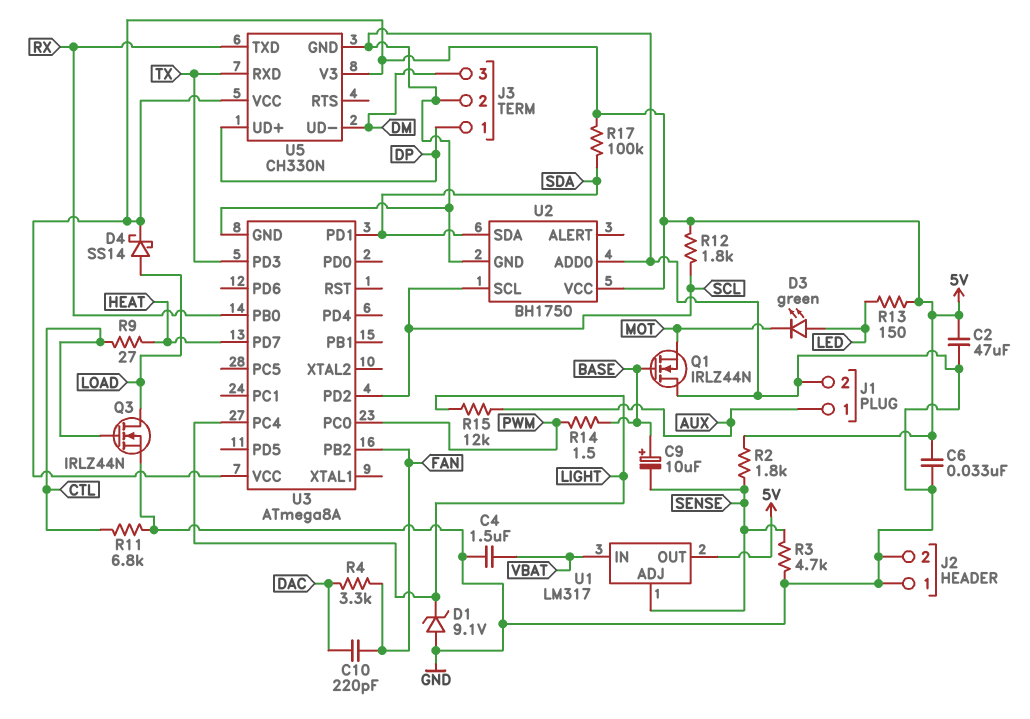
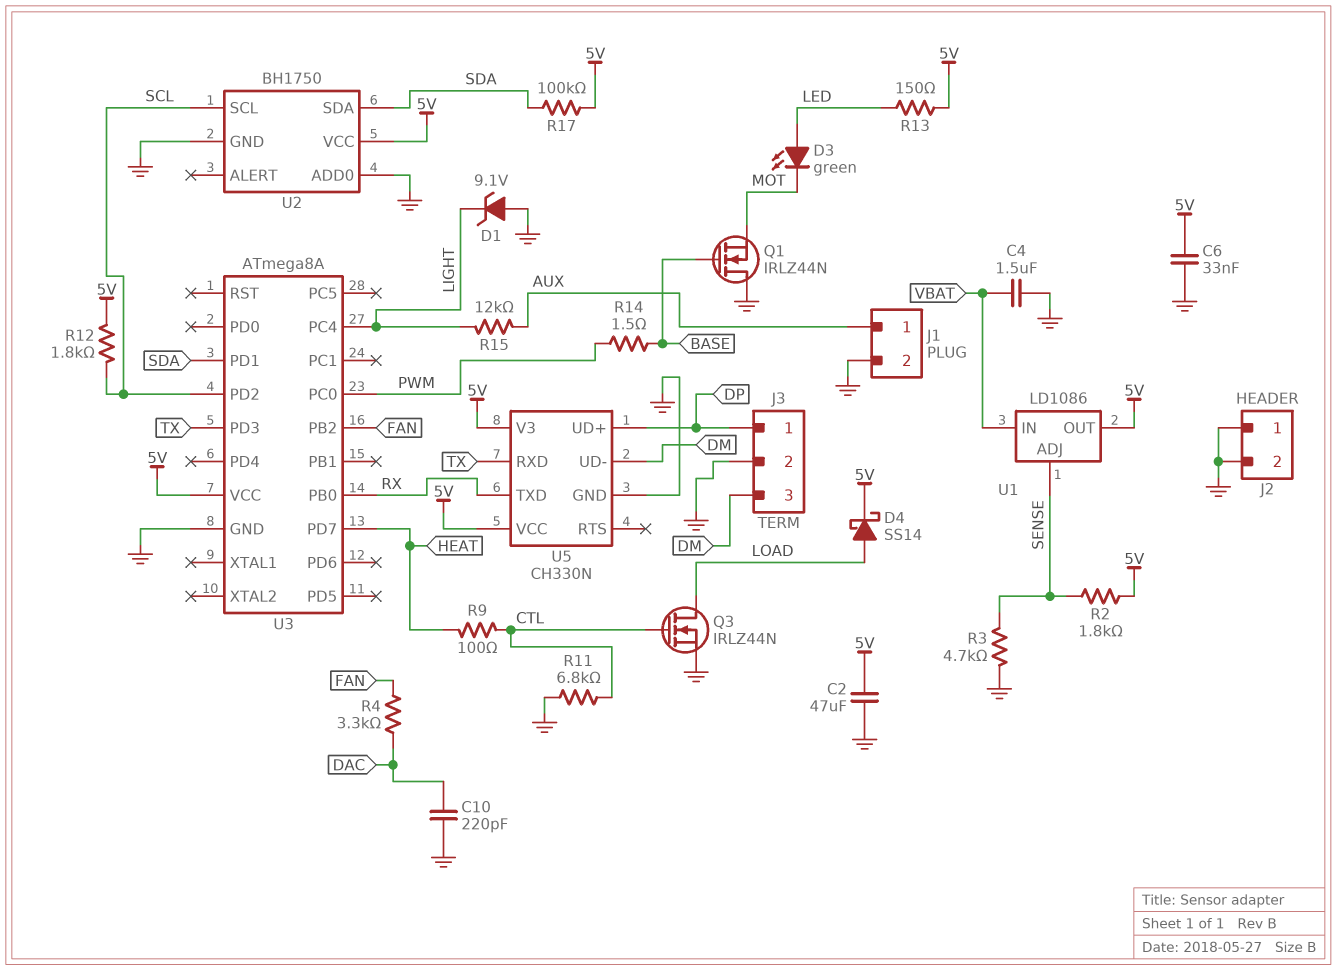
C9: 10uF (plus BASE, minus SENSE) -> none
C10: 220pF (DAC, FAN) -> 220pF (DAC, GND)
R9: 27 (CTL, HEAT) -> 100 (CTL, HEAT)
U1: LM317 -> LD1086

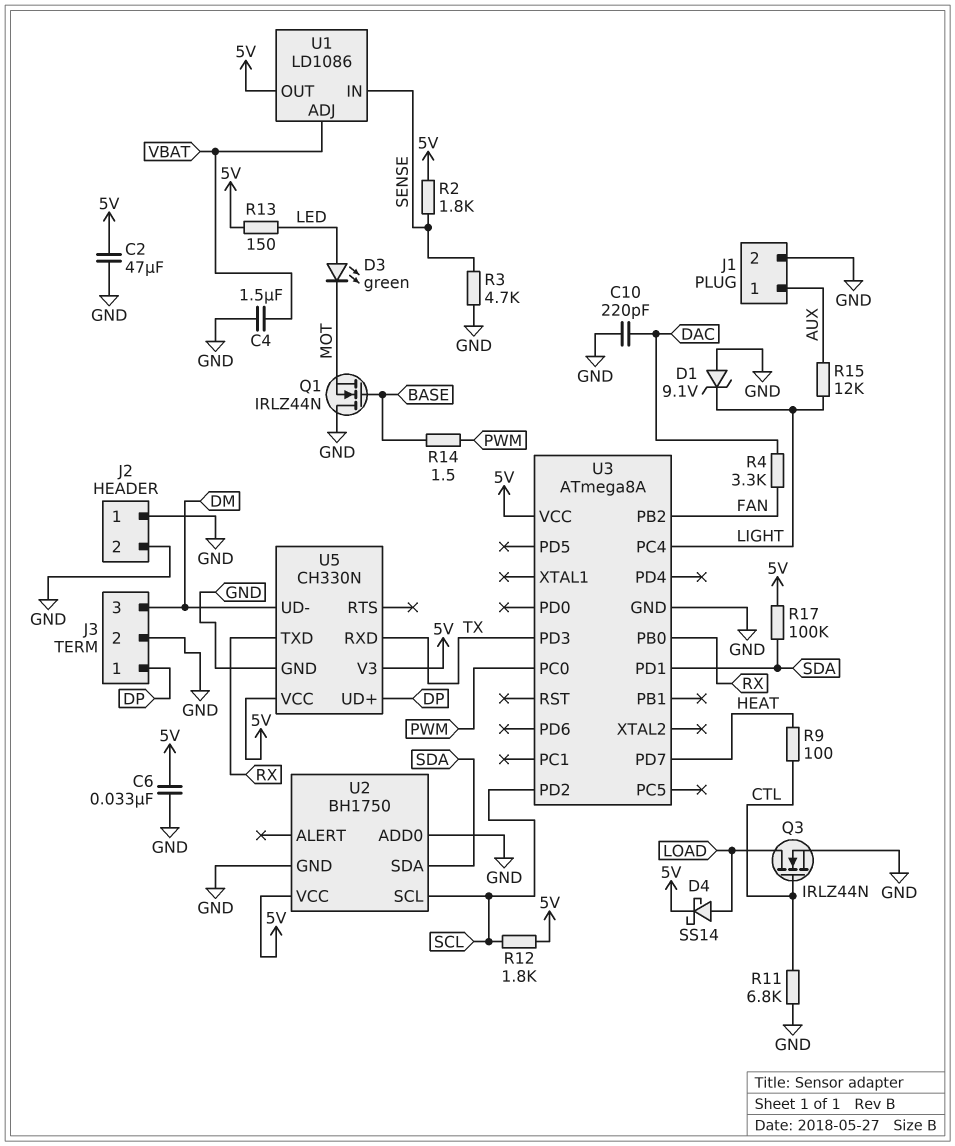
U1 pin ADJ: SENSE -> VBAT
U1 pin IN: VBAT -> SENSE

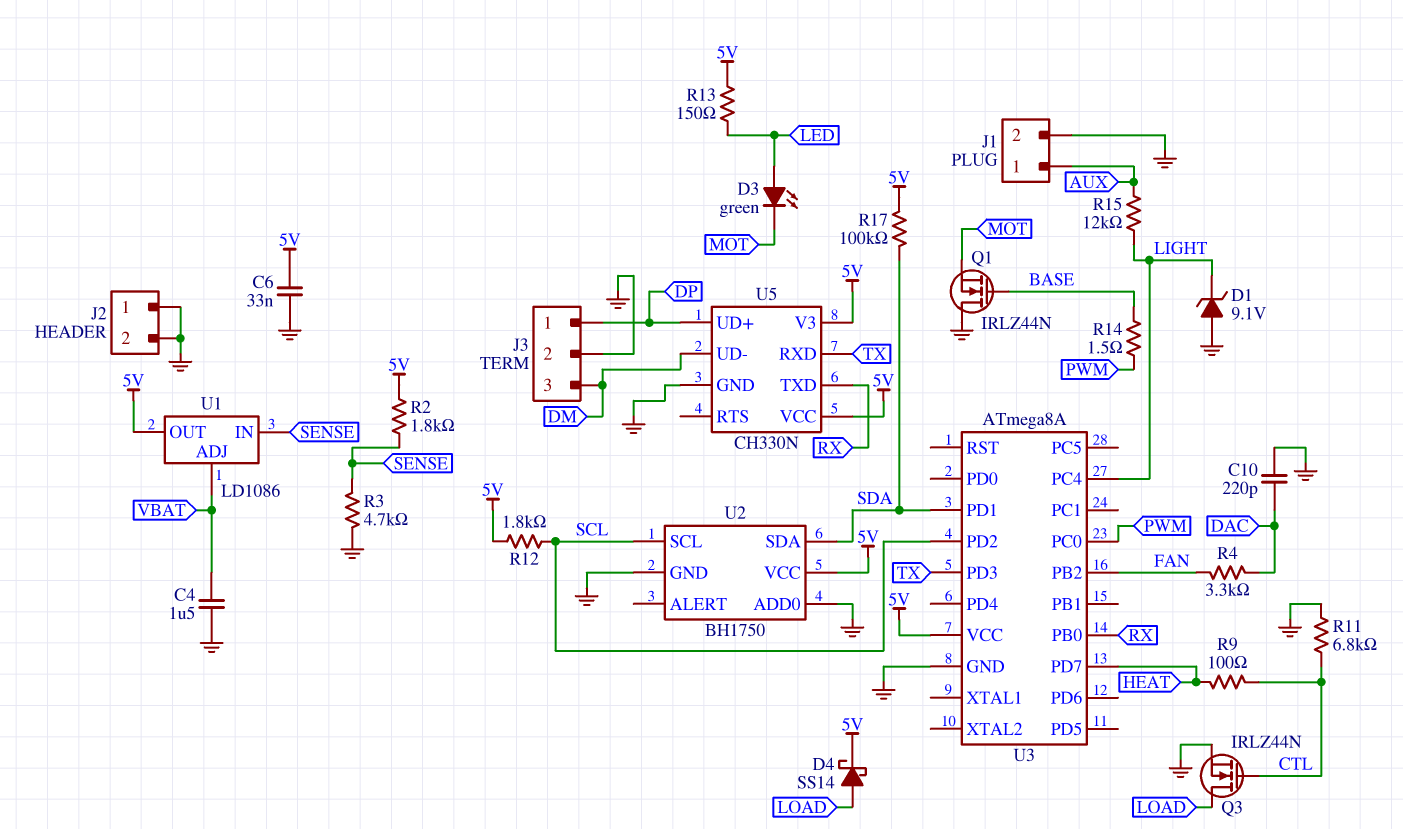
C2: 47uF (5V, GND) -> none

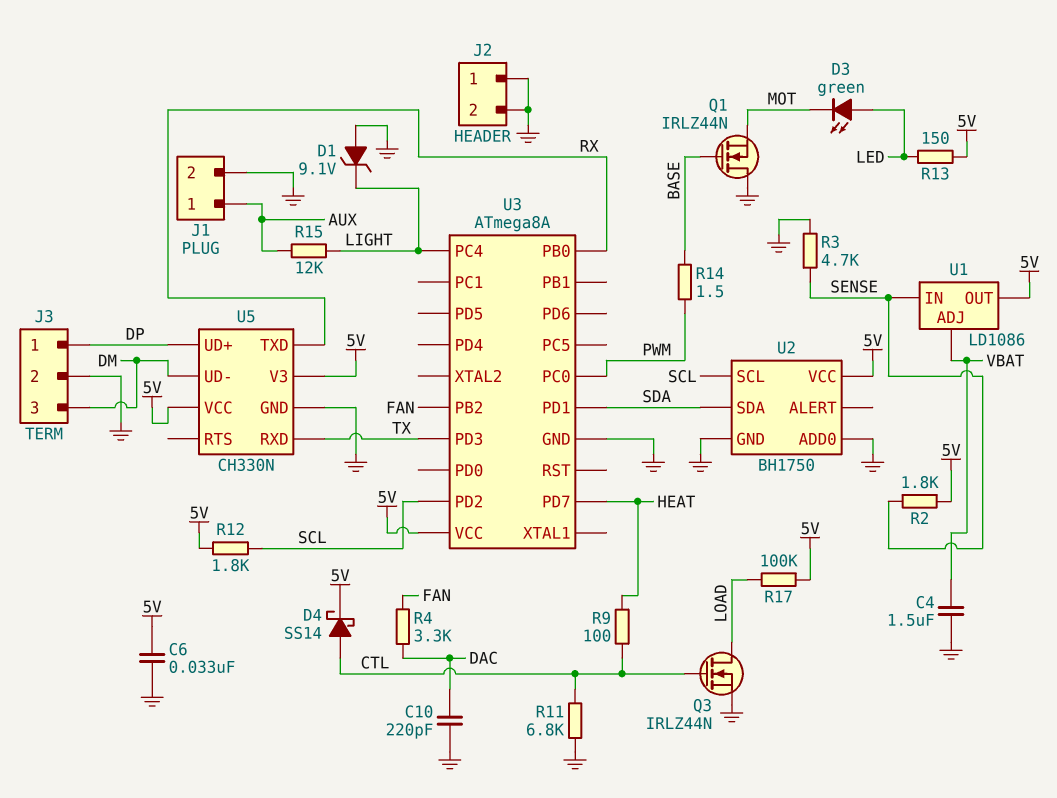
D4: schottky SS14 (A LOAD, K 5V) -> schottky SS14 (A CTL, K 5V)
R17: 100k (5V, SDA) -> 100k (5V, LOAD)

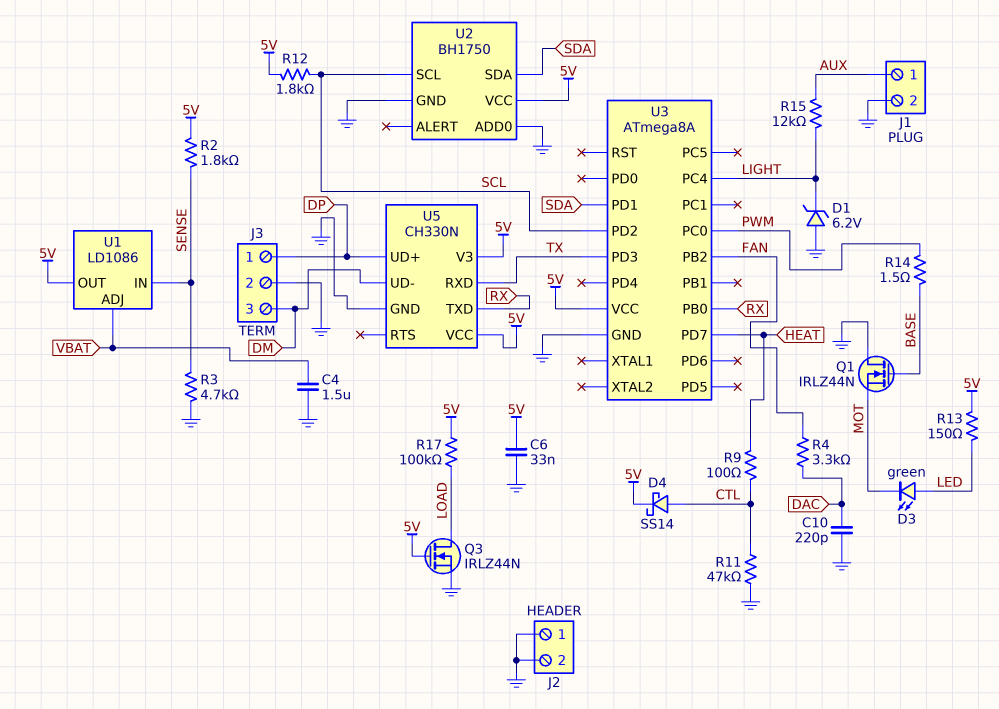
D1: zener 9.1V (A GND, K LIGHT) -> zener 6.2V (A GND, K LIGHT)
Q3: NMOS IRLZ44N (G CTL, D LOAD, S GND) -> NMOS IRLZ44N (G 5V, D LOAD, S GND)
R11: 6.8k (CTL, GND) -> 47k (CTL, GND)

